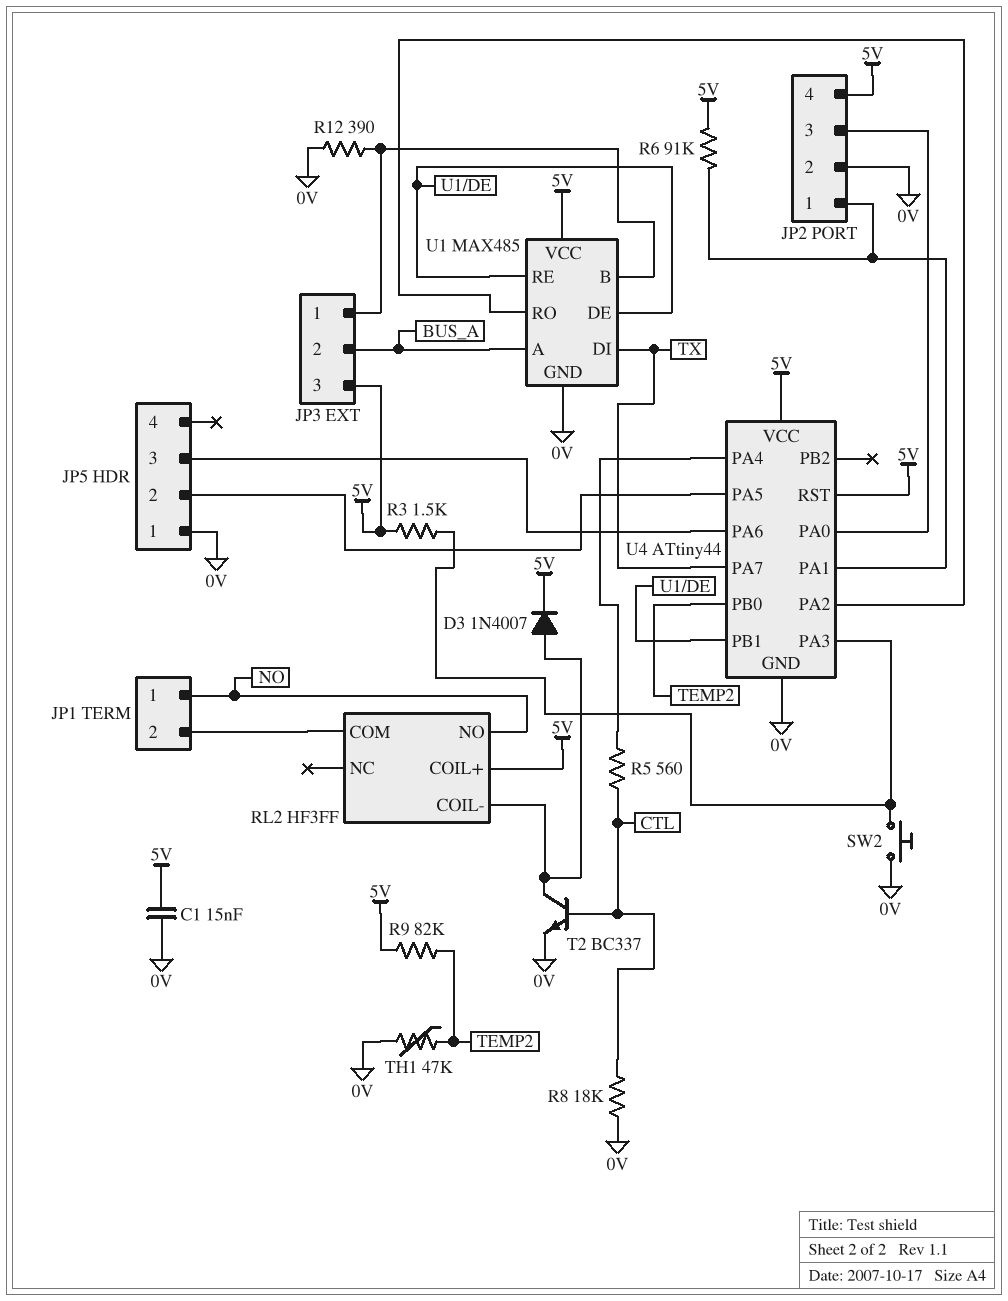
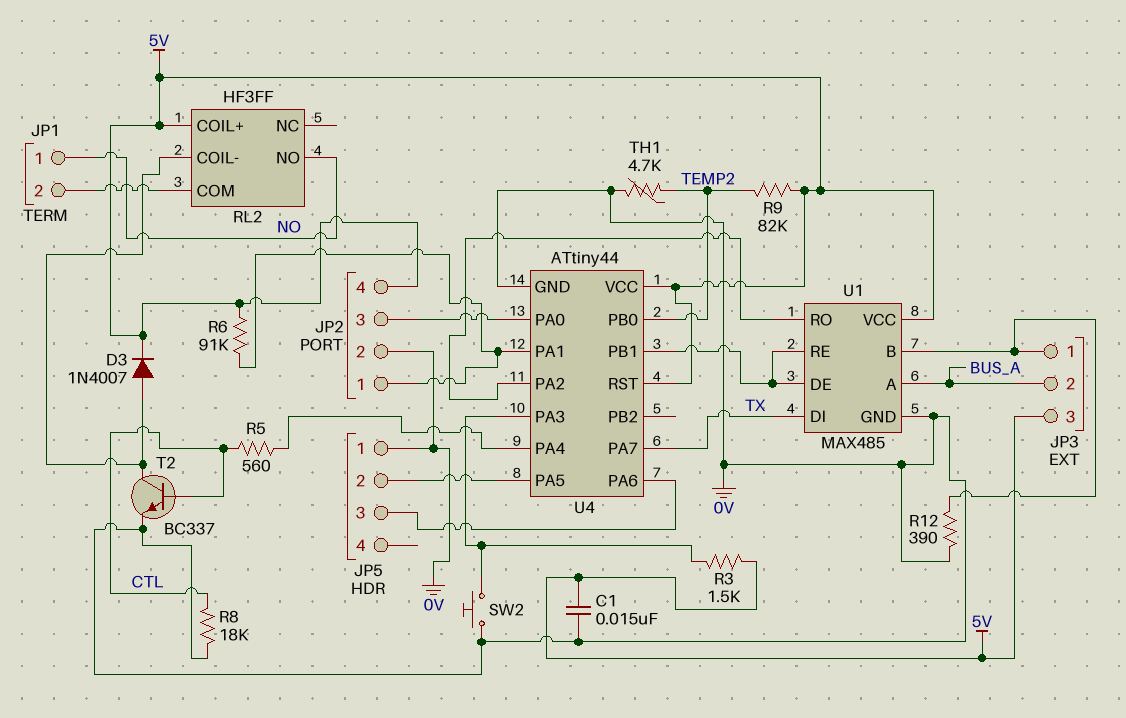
TH1: 47k (0V, TEMP2) -> 4.7k (0V, TEMP2)

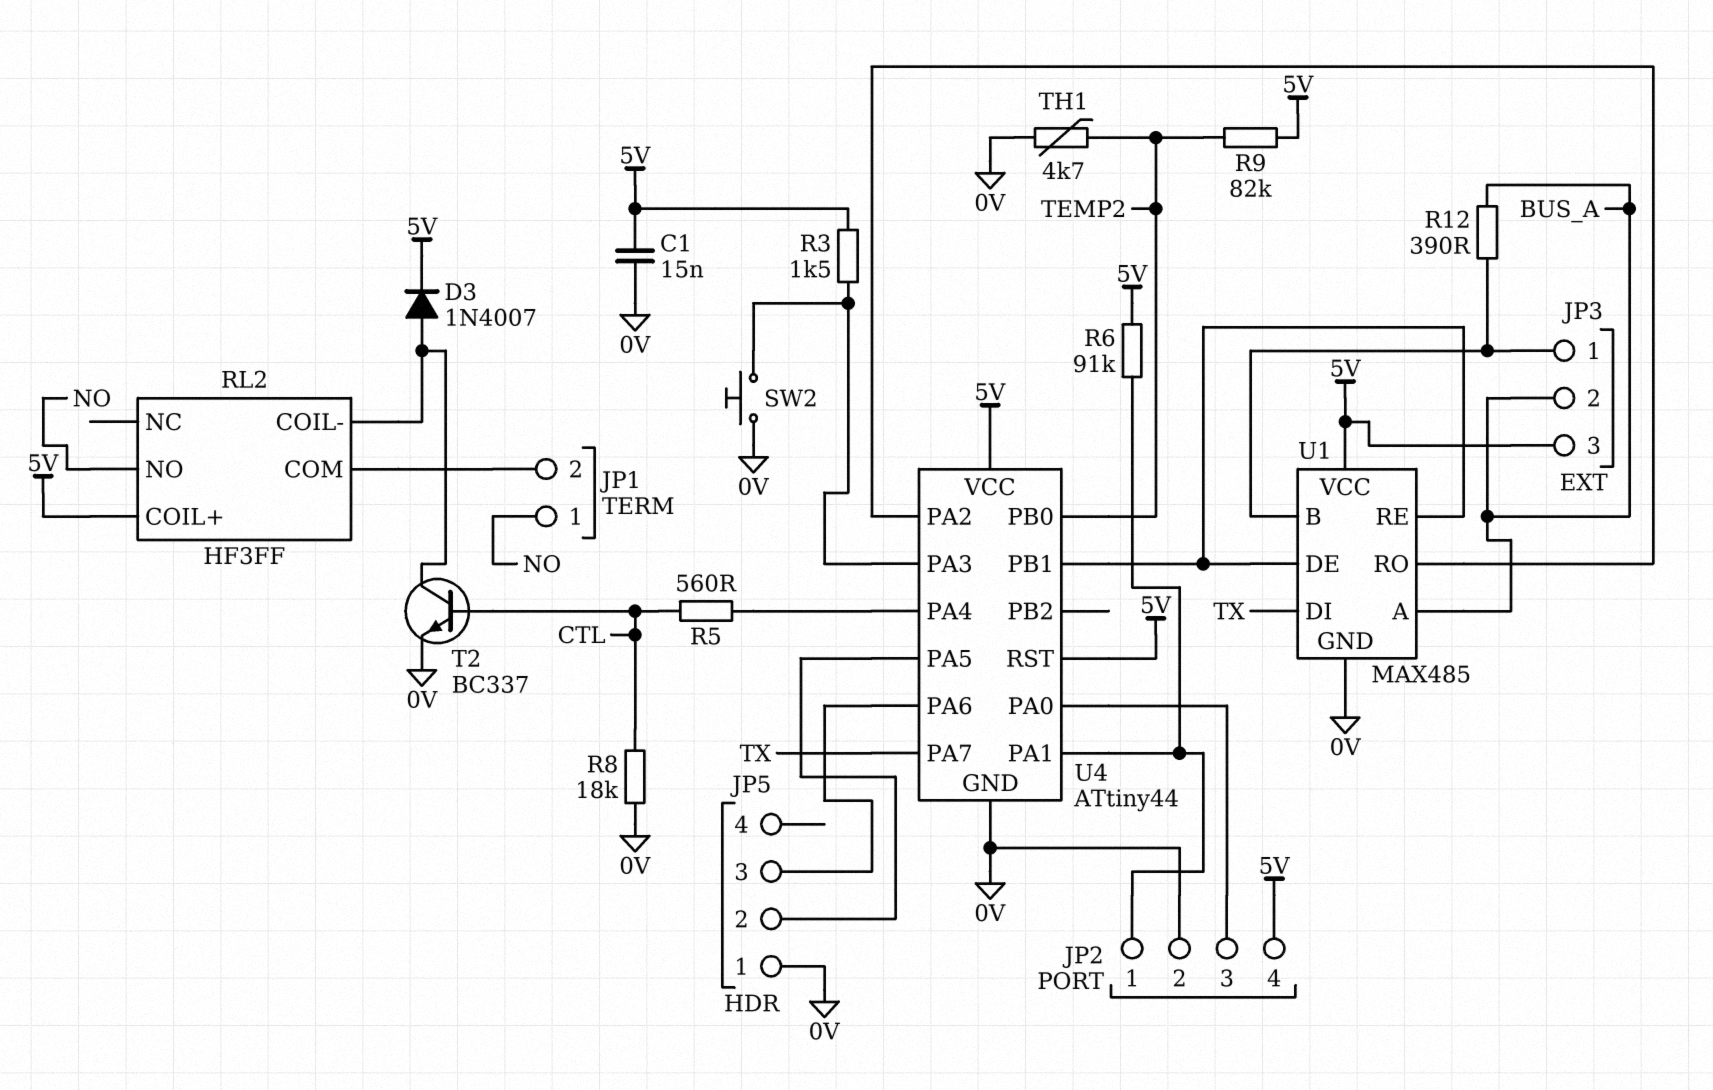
R12: 390 (0V, JP3/1) -> 390 (BUS_A, JP3/1)

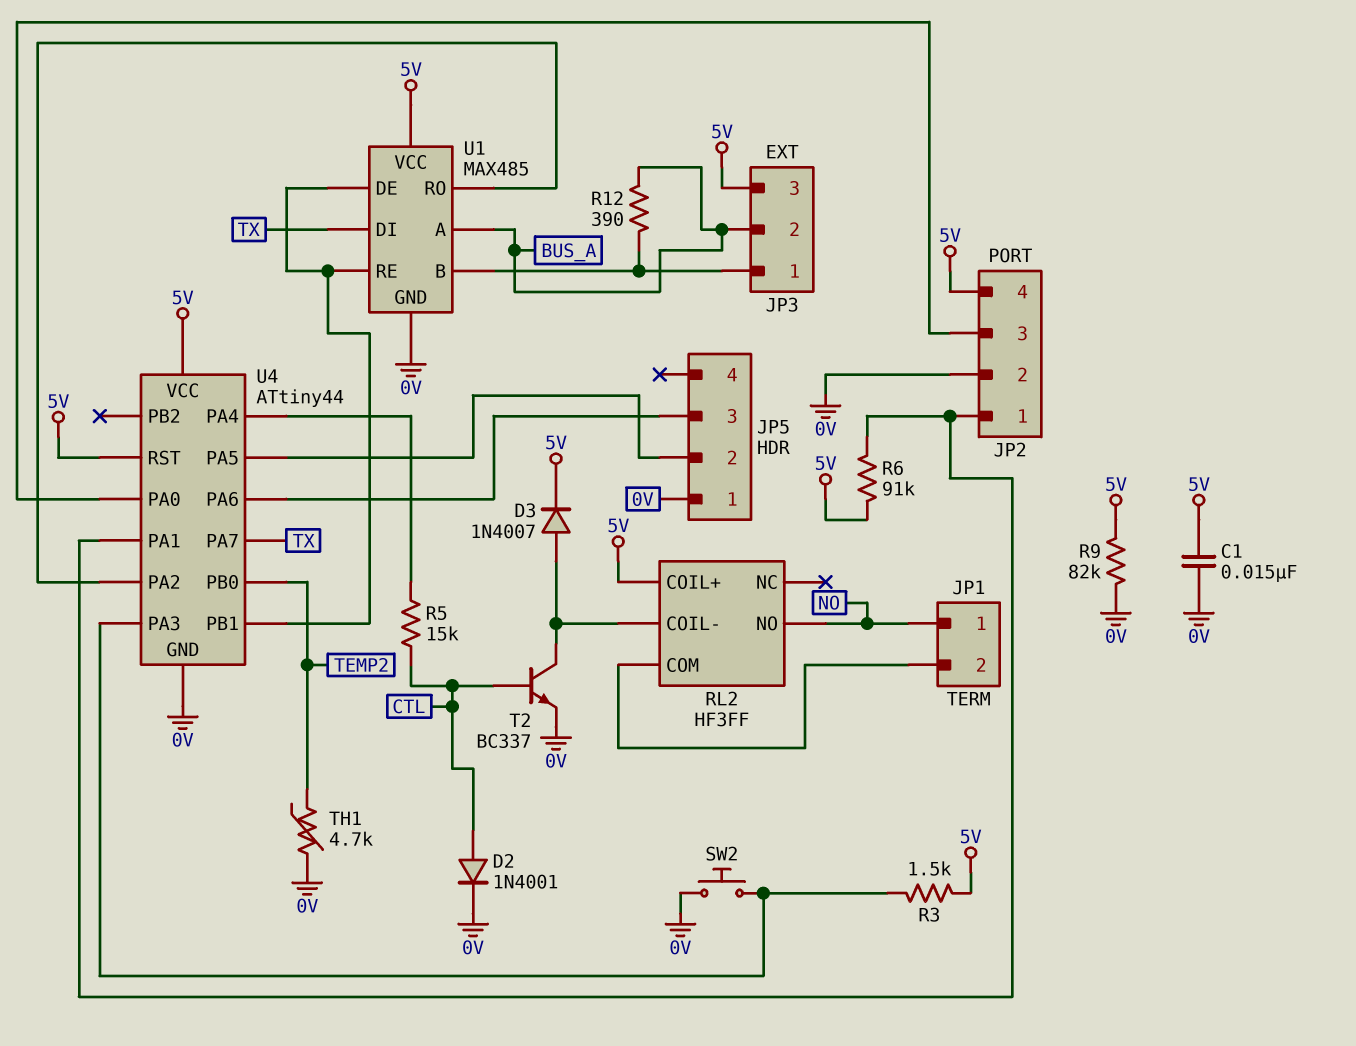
D2: none -> diode 1N4001 (A CTL, K 0V)
R5: 560 (CTL, U4/PA4) -> 15k (CTL, U4/PA4)
R8: 18k (0V, CTL) -> none
R9: 82k (5V, TEMP2) -> 82k (0V, 5V)

